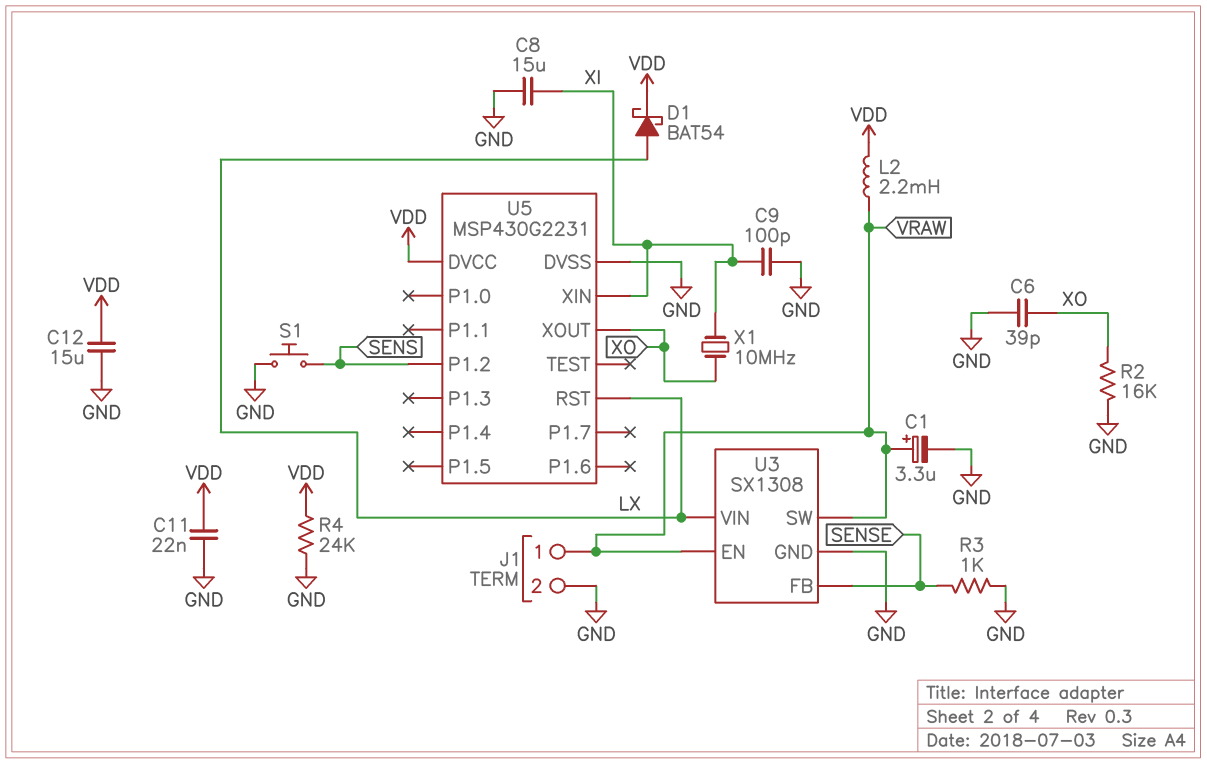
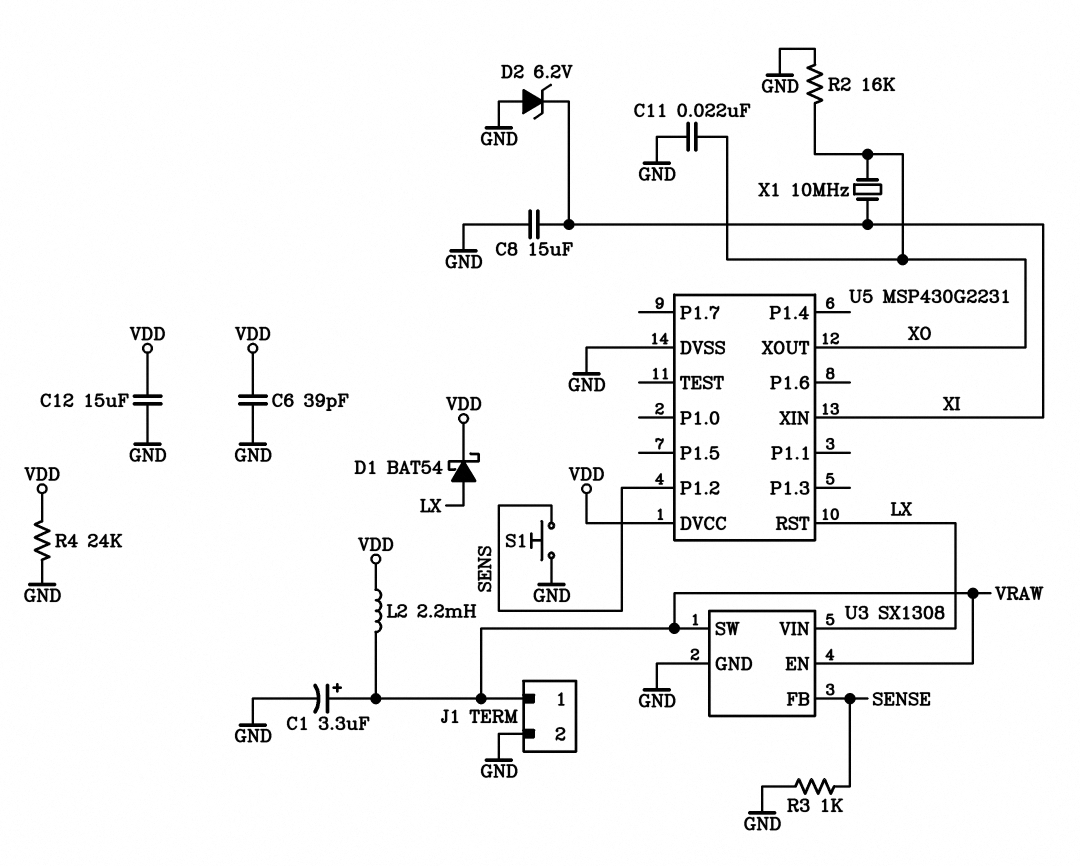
C6: 39pF (GND, XO) -> 39pF (GND, VDD)
C9: 100pF (GND, XI) -> none
C11: 22nF (GND, VDD) -> 22nF (GND, XO)
D2: none -> zener 6.2V (A GND, K XI)

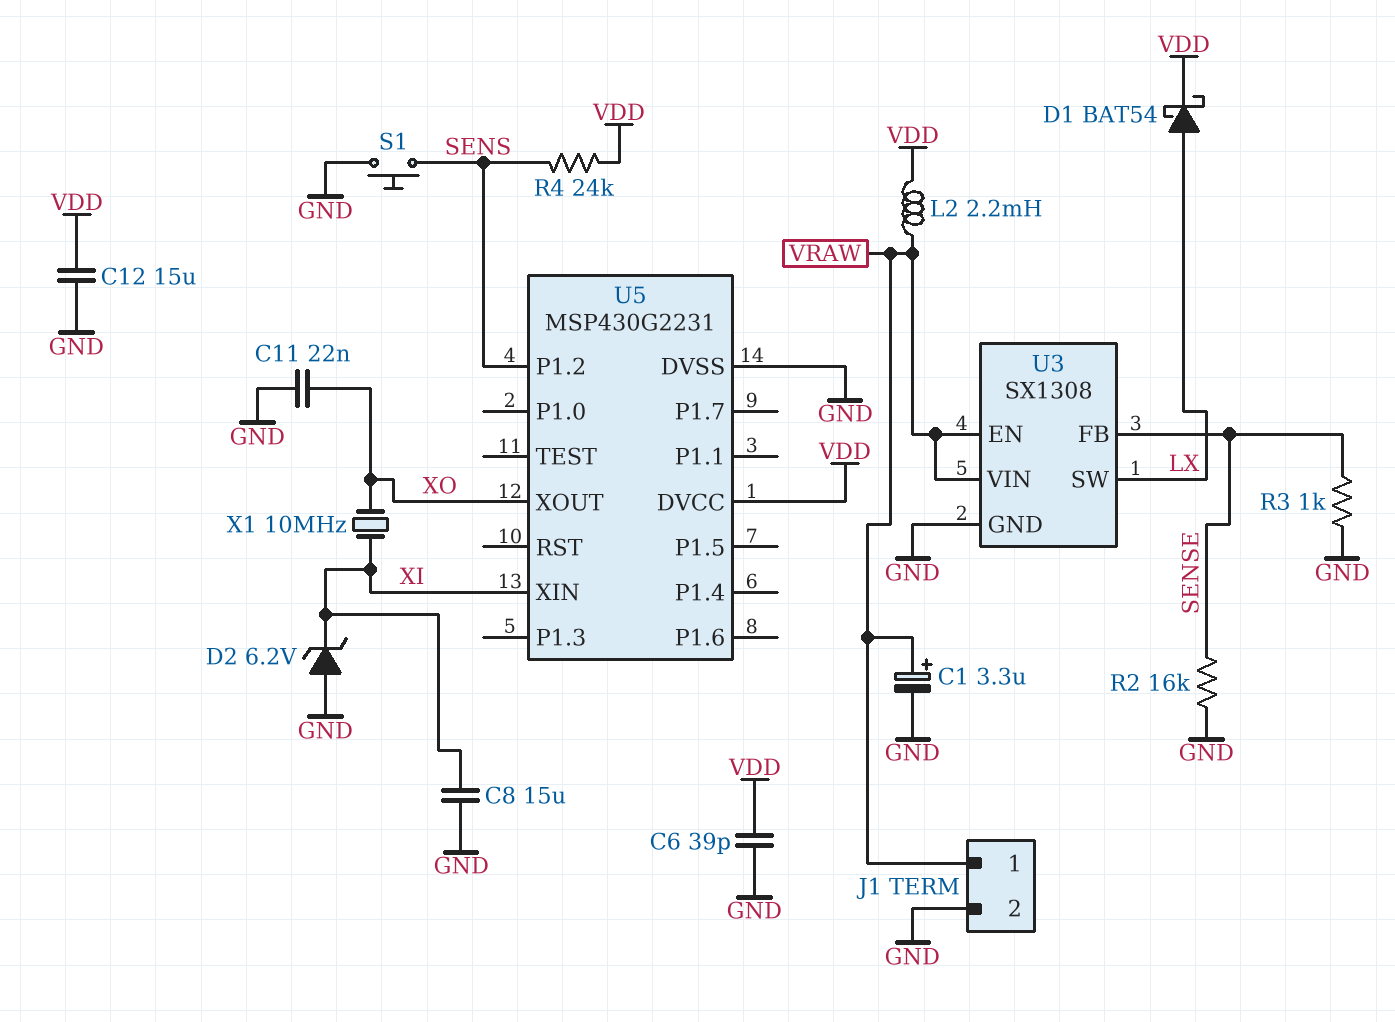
R2: 16k (GND, XO) -> 16k (GND, SENSE)
R4: 24k (GND, VDD) -> 24k (SENS, VDD)
U3 pin SW: VRAW -> LX
U3 pin VIN: LX -> VRAW
U5 pin RST: LX -> none

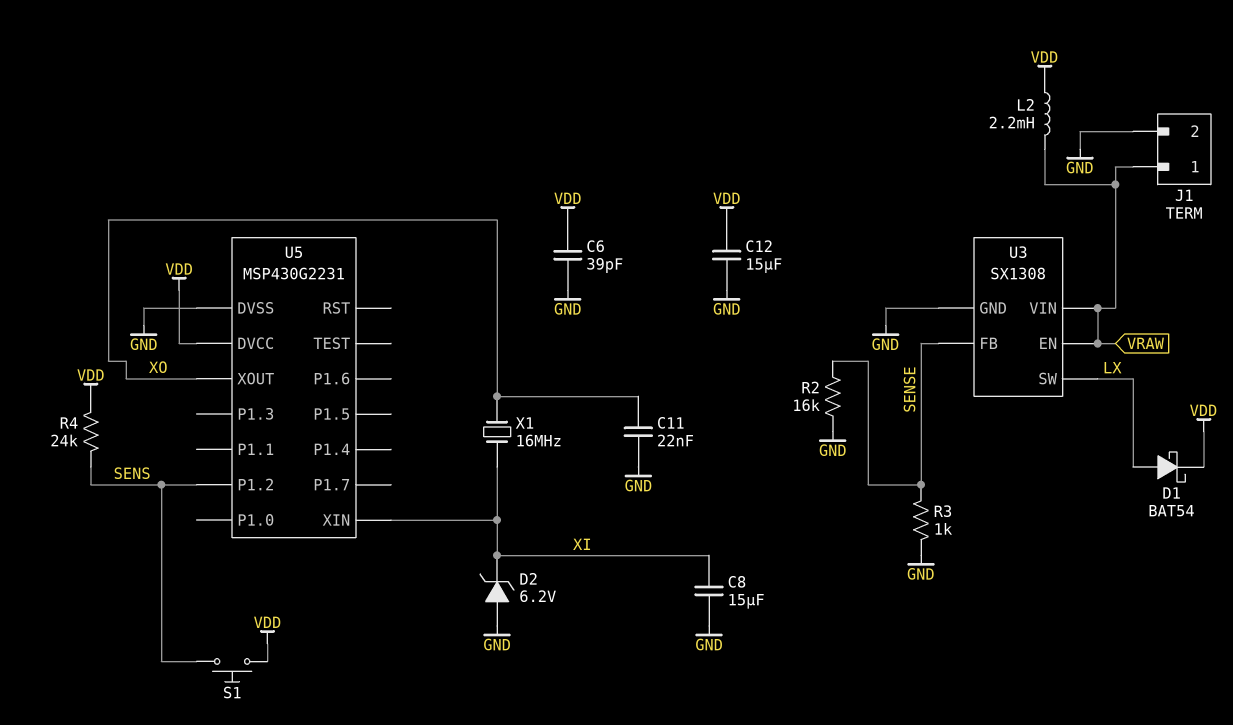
C1: 3.3uF (plus VRAW, minus GND) -> none
S1: button (GND, SENS) -> button (SENS, VDD)
X1: 10MHz (XI, XO) -> 16MHz (XI, XO)

